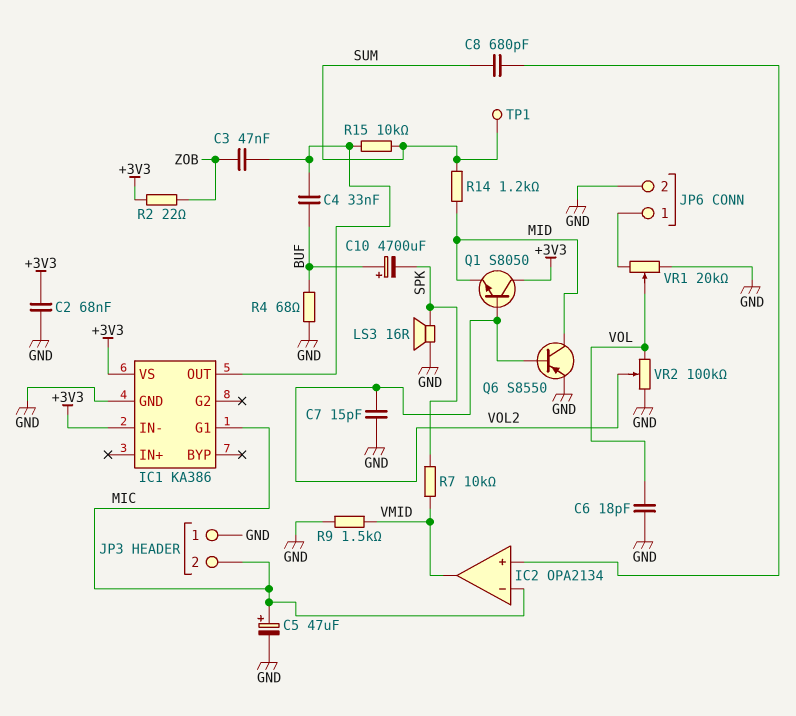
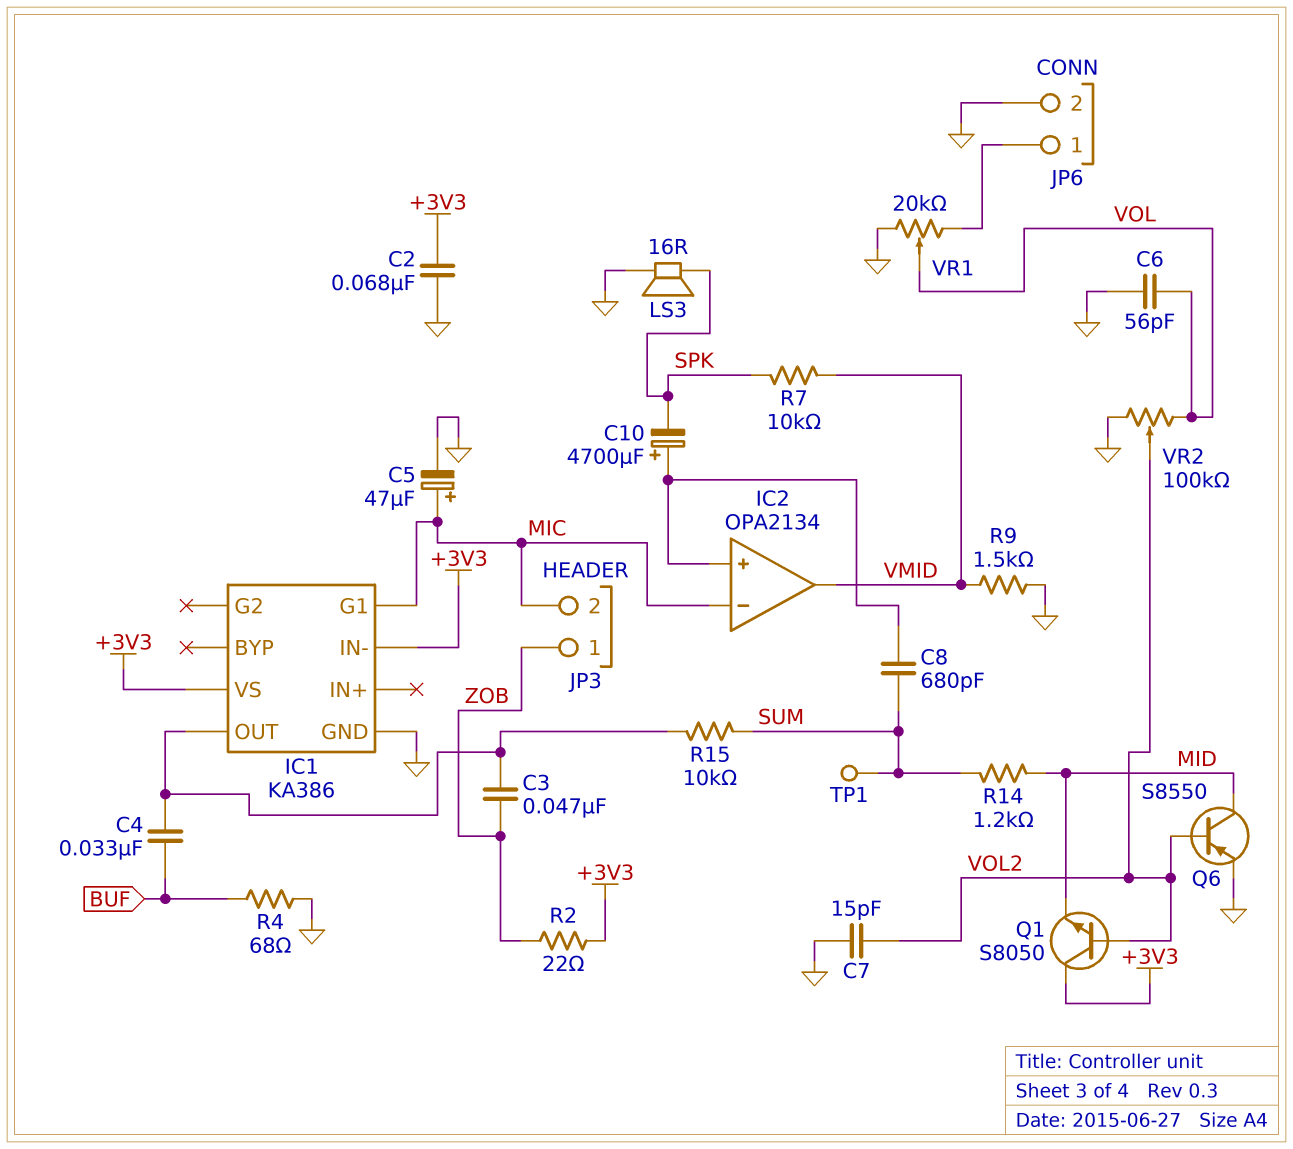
C6: 18pF (GND, VOL) -> 56pF (GND, VOL)
C10: 4700uF (plus BUF, minus SPK) -> 4700uF (plus IC2/in+, minus SPK)
JP3 pin 1: GND -> ZOB

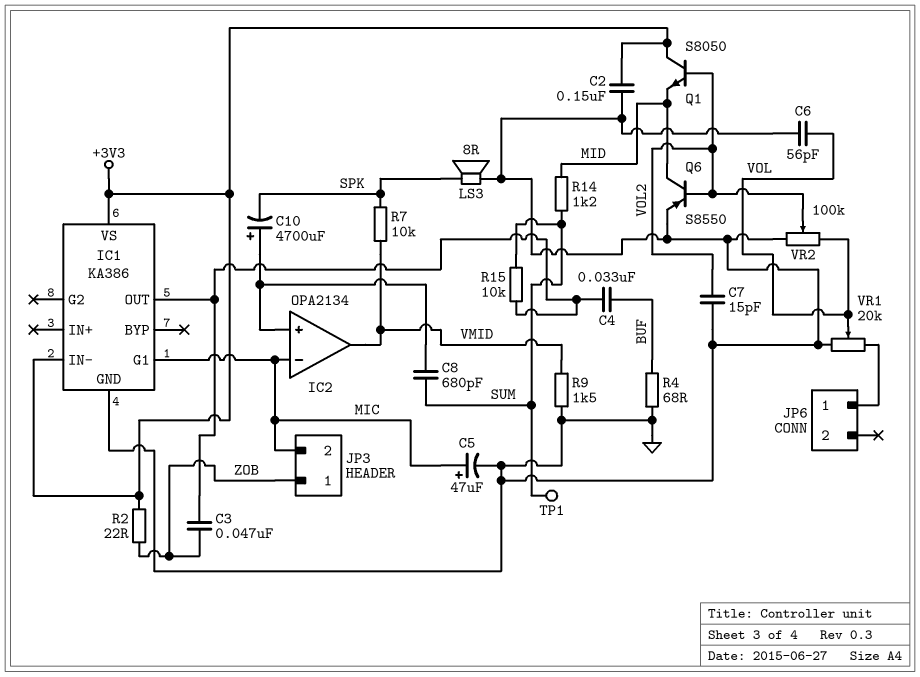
C2: 68nF (+3V3, GND) -> 150nF (+3V3, GND)
JP6 pin 2: GND -> none
LS3: speaker 16R (GND, SPK) -> speaker 8R (GND, SPK)

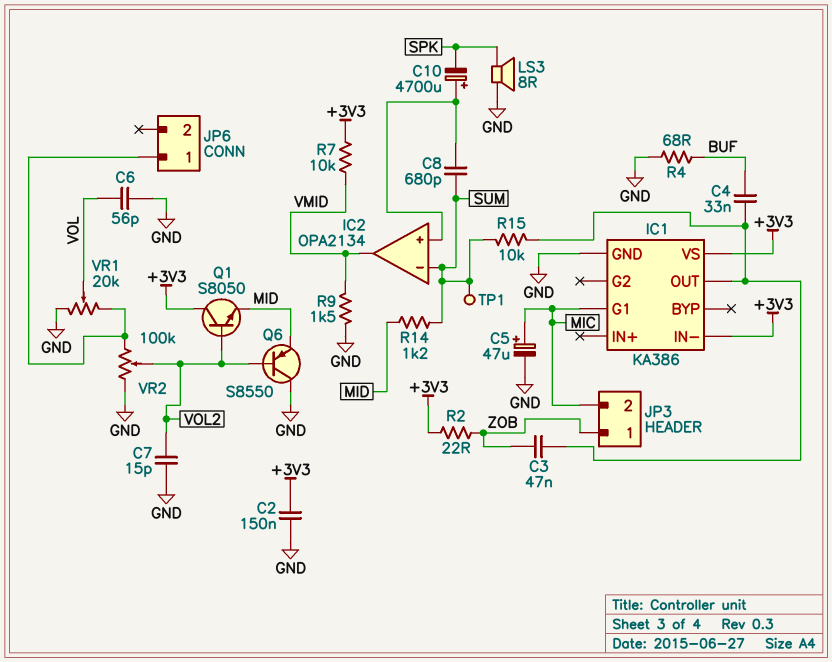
IC2 pin in-: MIC -> SUM
Q6: PNP S8550 (B VOL2, C MID, E GND) -> PNP S8550 (B VOL2, C GND, E MID)
R7: 10k (SPK, VMID) -> 10k (+3V3, VMID)
VR2: 100k (GND, VOL, wiper VOL2) -> 100k (GND, JP6/1, wiper VOL2)

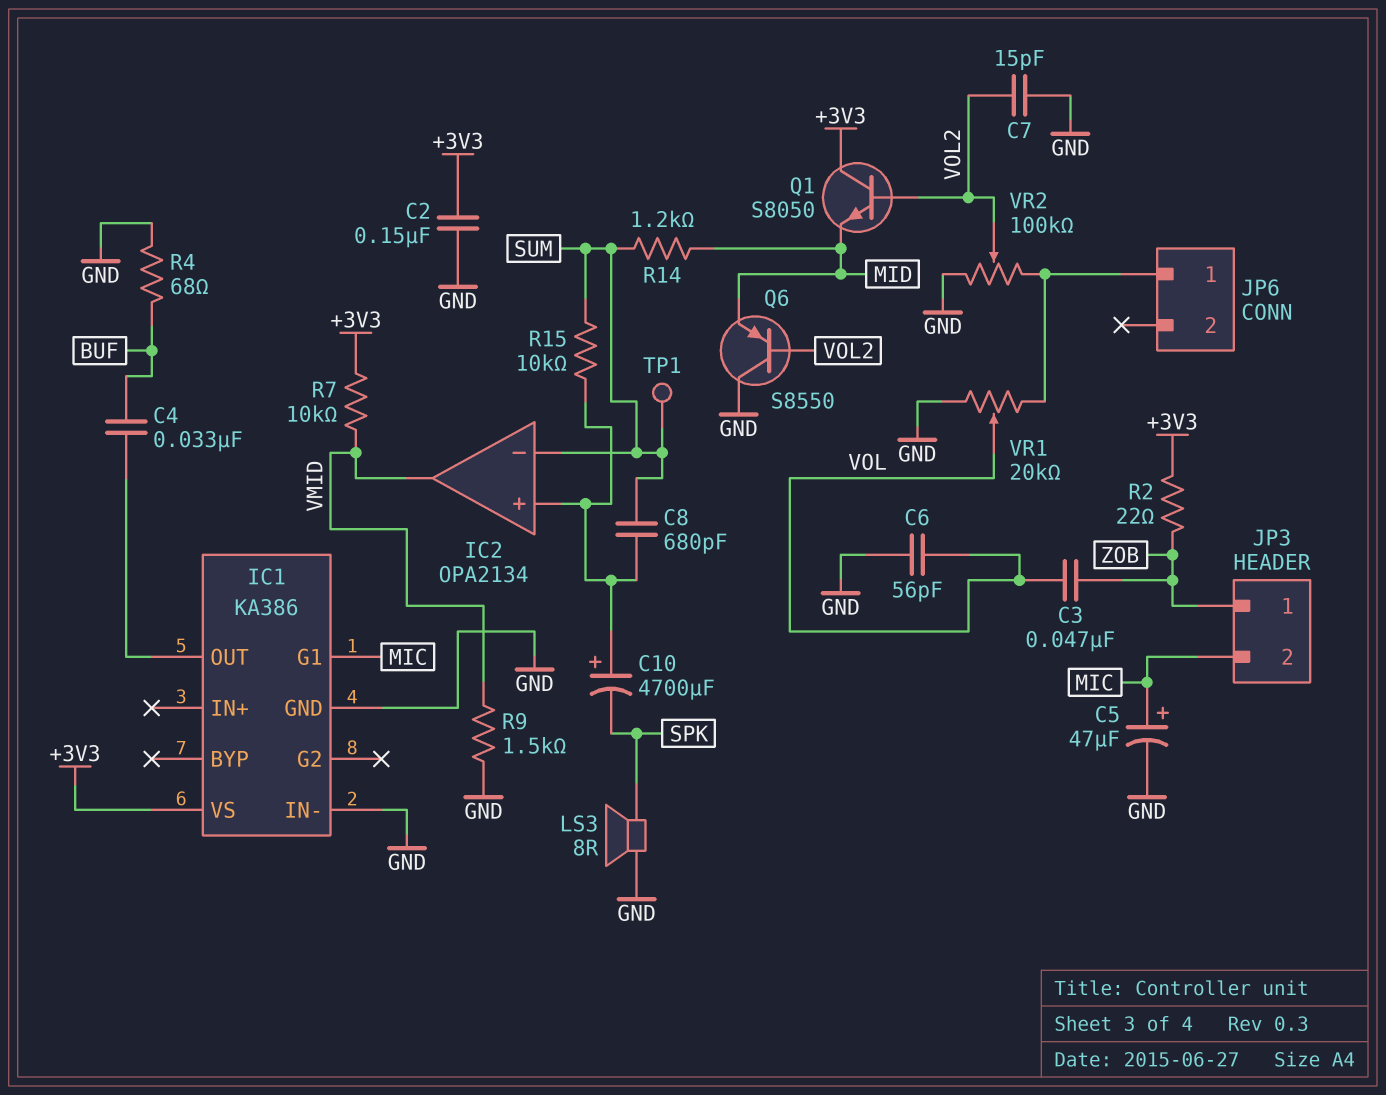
C3: 47nF (IC1/OUT, ZOB) -> 47nF (VOL, ZOB)
IC1 pin IN-: +3V3 -> GND
R15: 10k (IC1/OUT, SUM) -> 10k (IC2/in+, SUM)

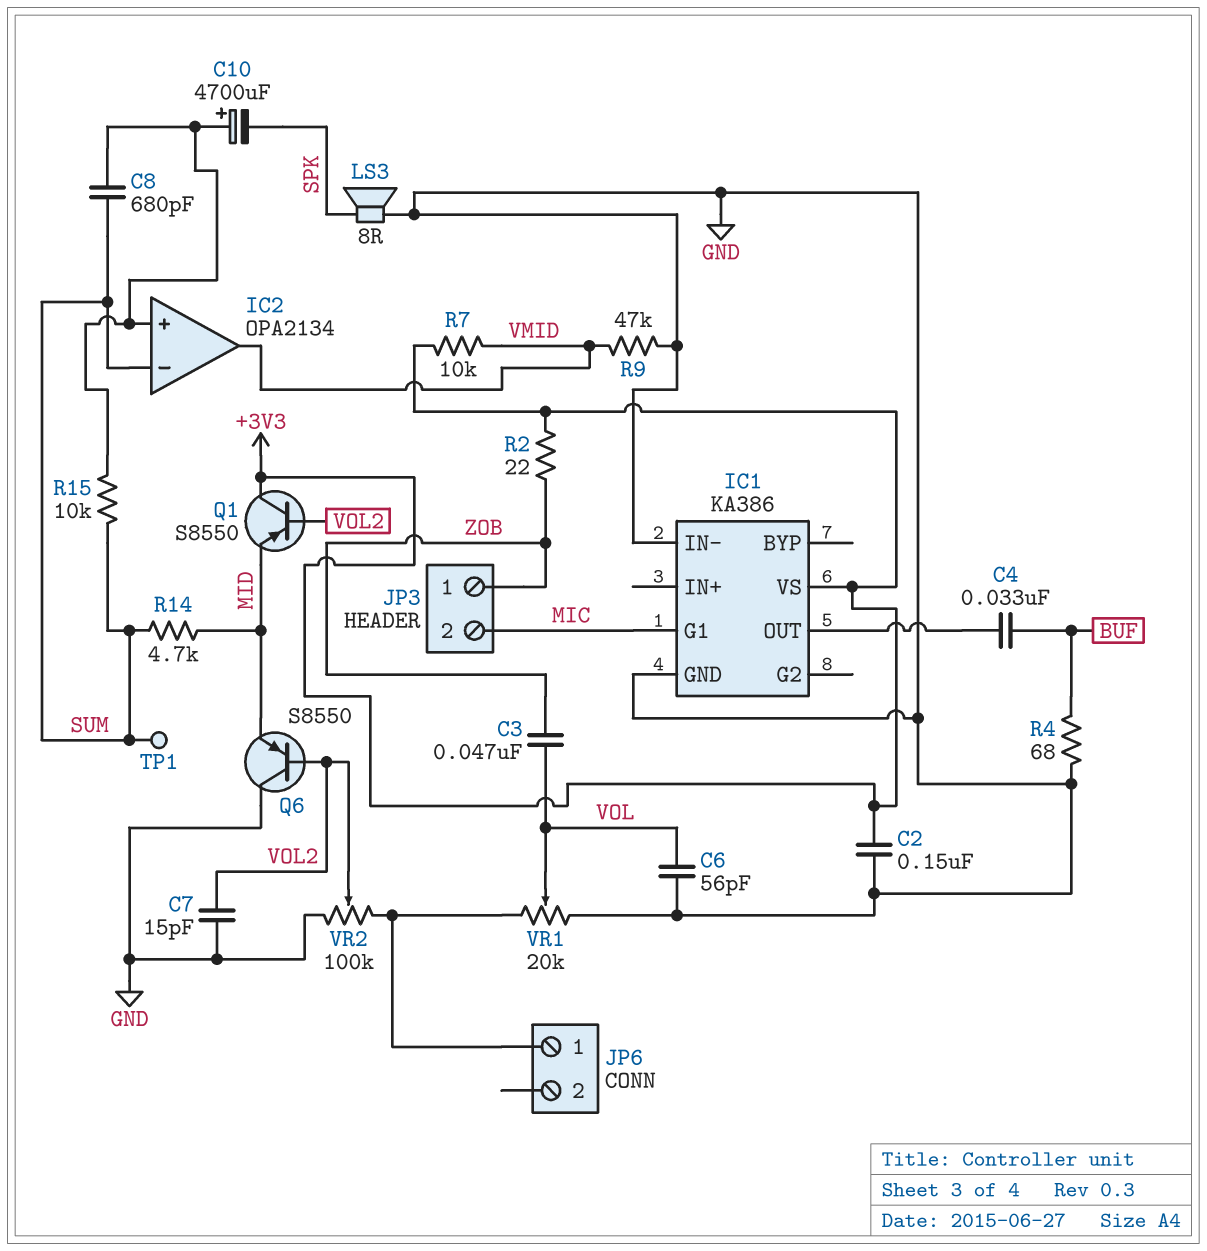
C5: 47uF (plus MIC, minus GND) -> none
Q1: NPN S8050 (B VOL2, C +3V3, E MID) -> PNP S8550 (B VOL2, C +3V3, E MID)
R9: 1.5k (GND, VMID) -> 47k (GND, VMID)
R14: 1.2k (MID, SUM) -> 4.7k (MID, SUM)

